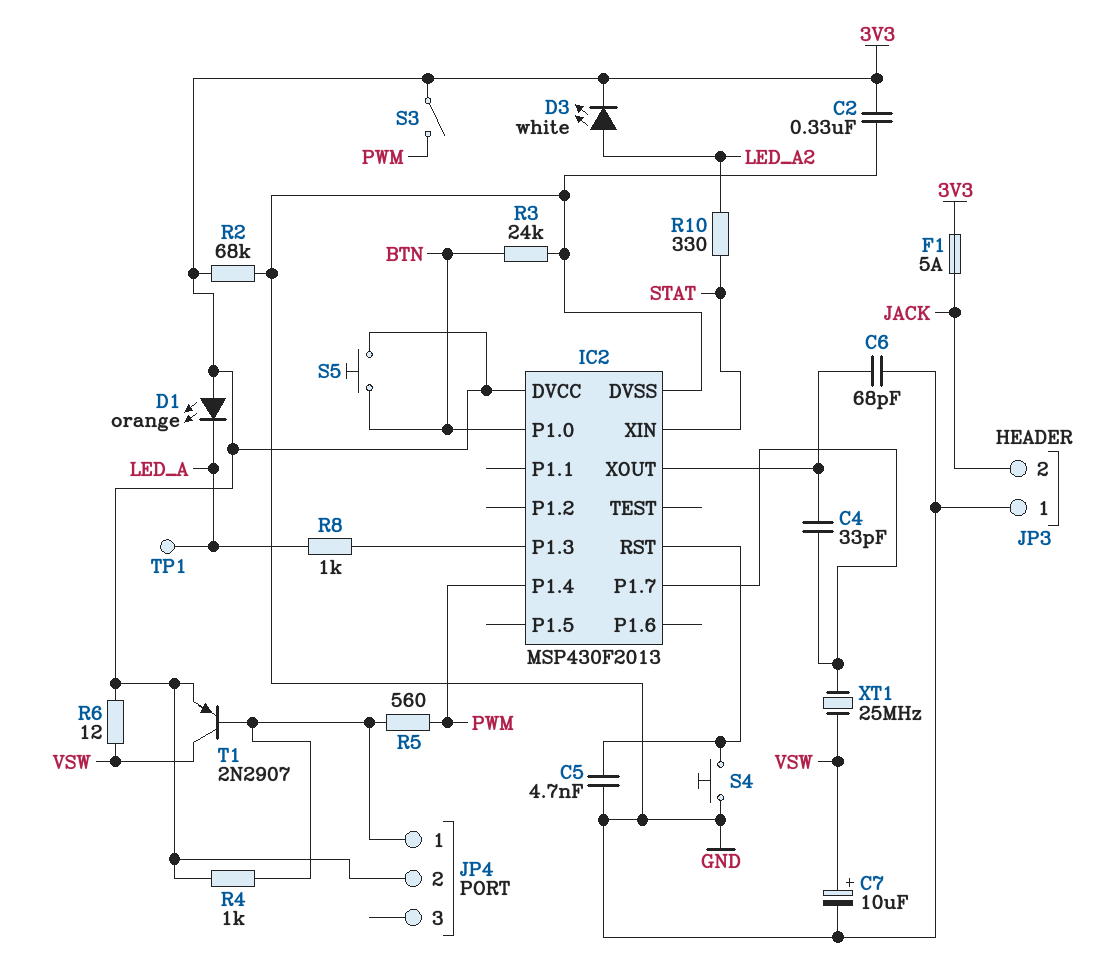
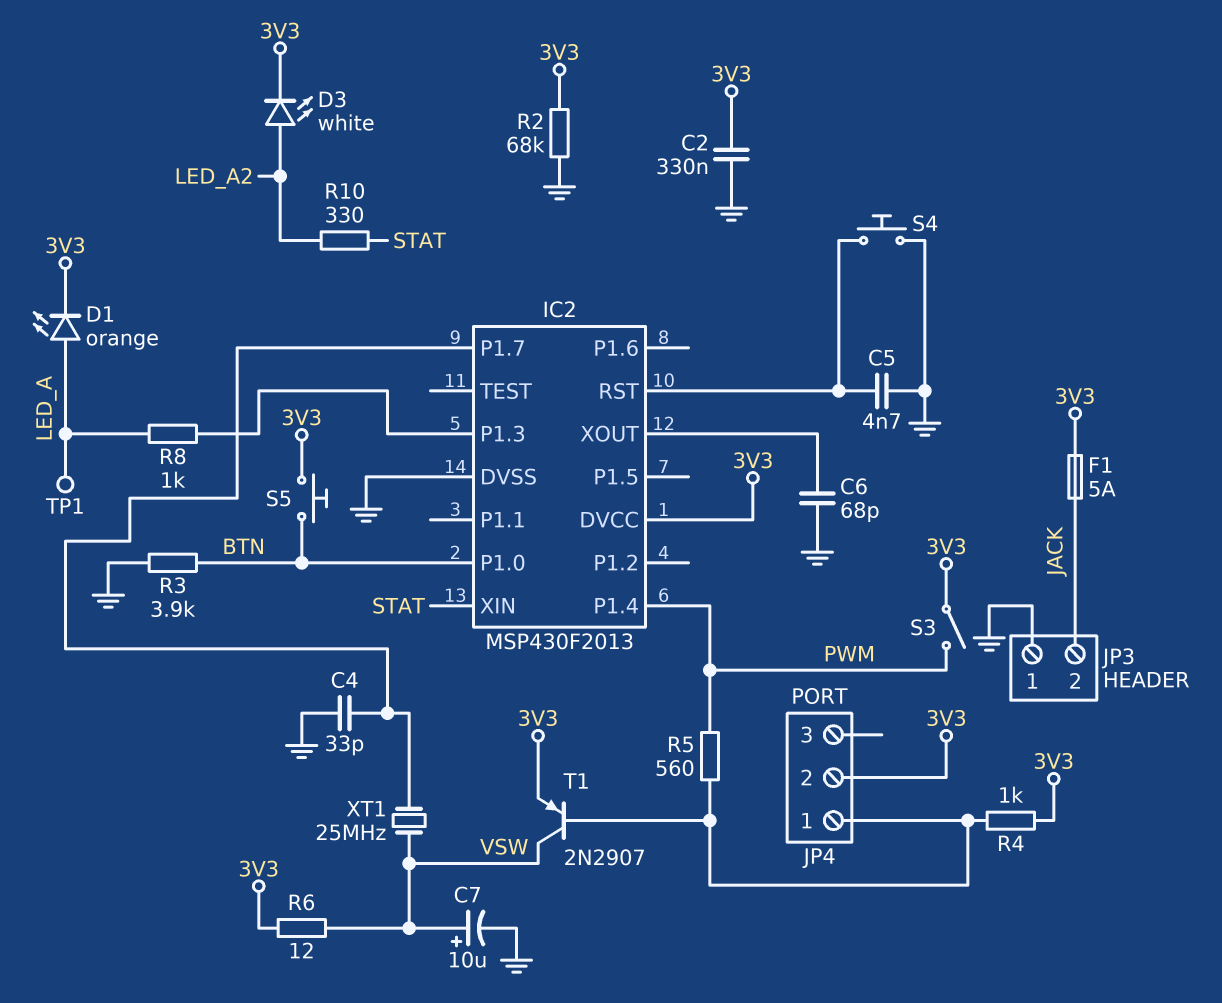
C4: 33pF (IC2/P1.7, IC2/XOUT) -> 33pF (GND, IC2/P1.7)
D1: LED orange (A 3V3, K LED_A) -> LED orange (A LED_A, K 3V3)
R3: 24k (BTN, GND) -> 3.9k (BTN, GND)

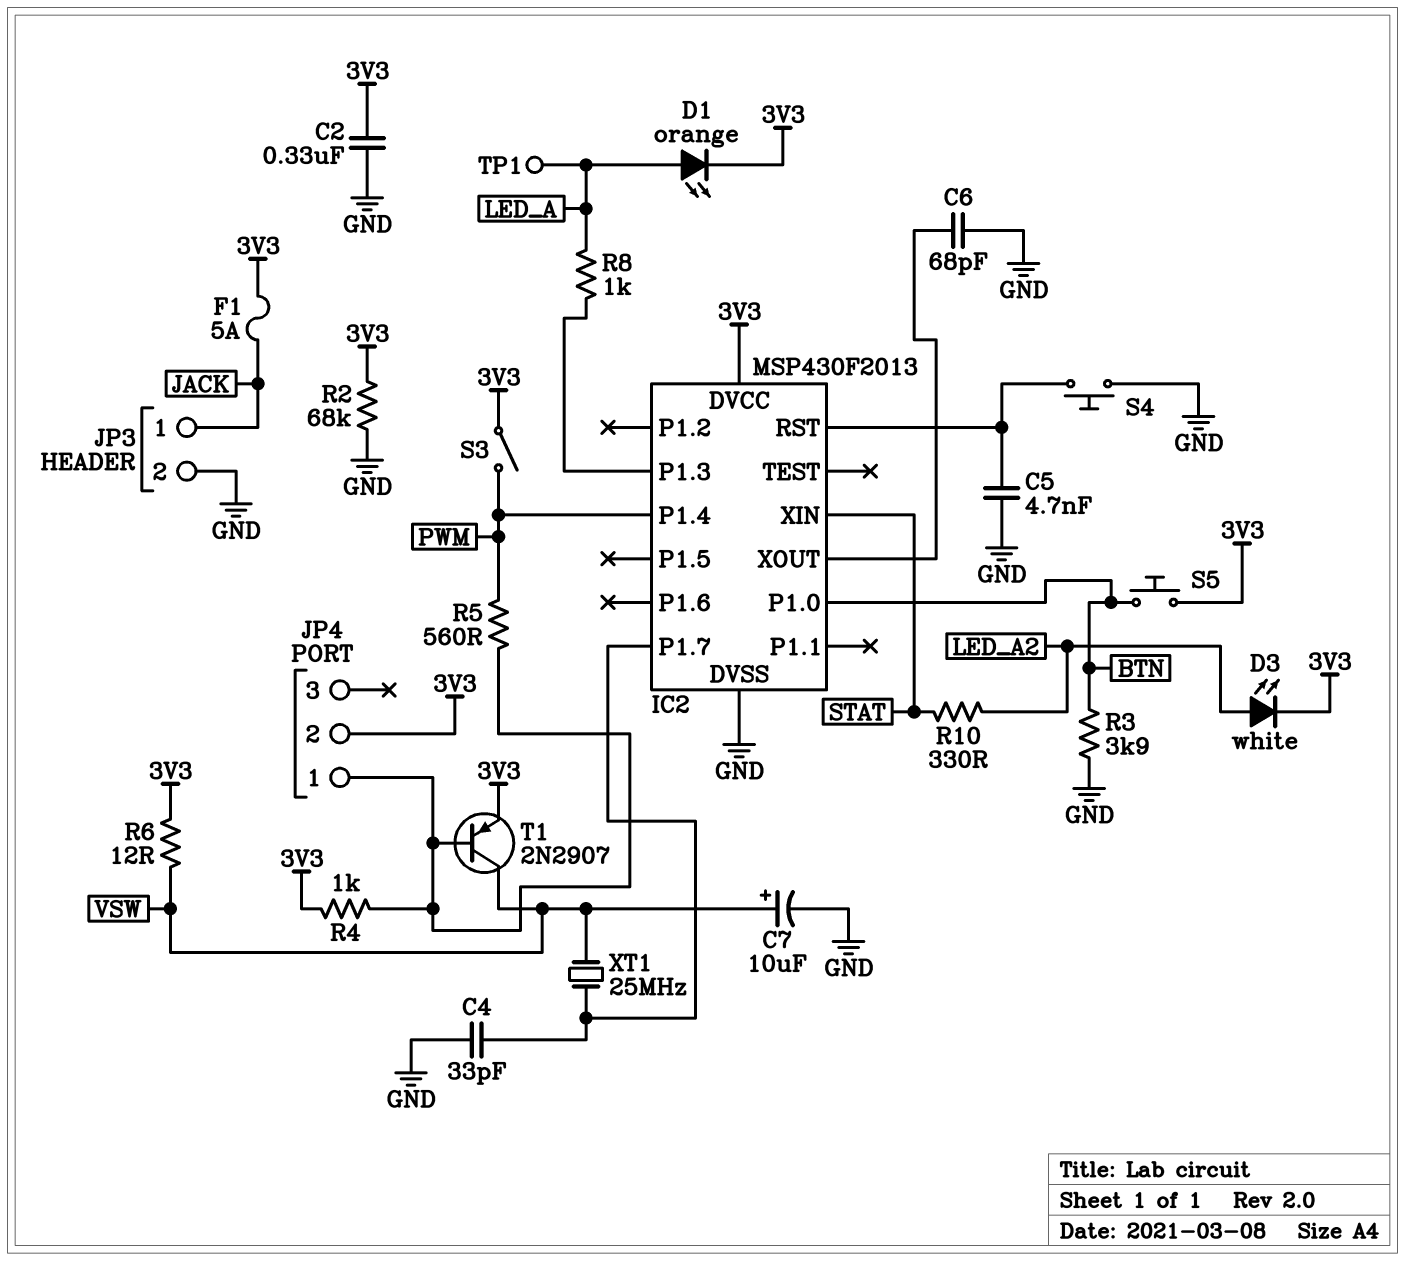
JP3 pin 1: GND -> JACK
JP3 pin 2: JACK -> GND

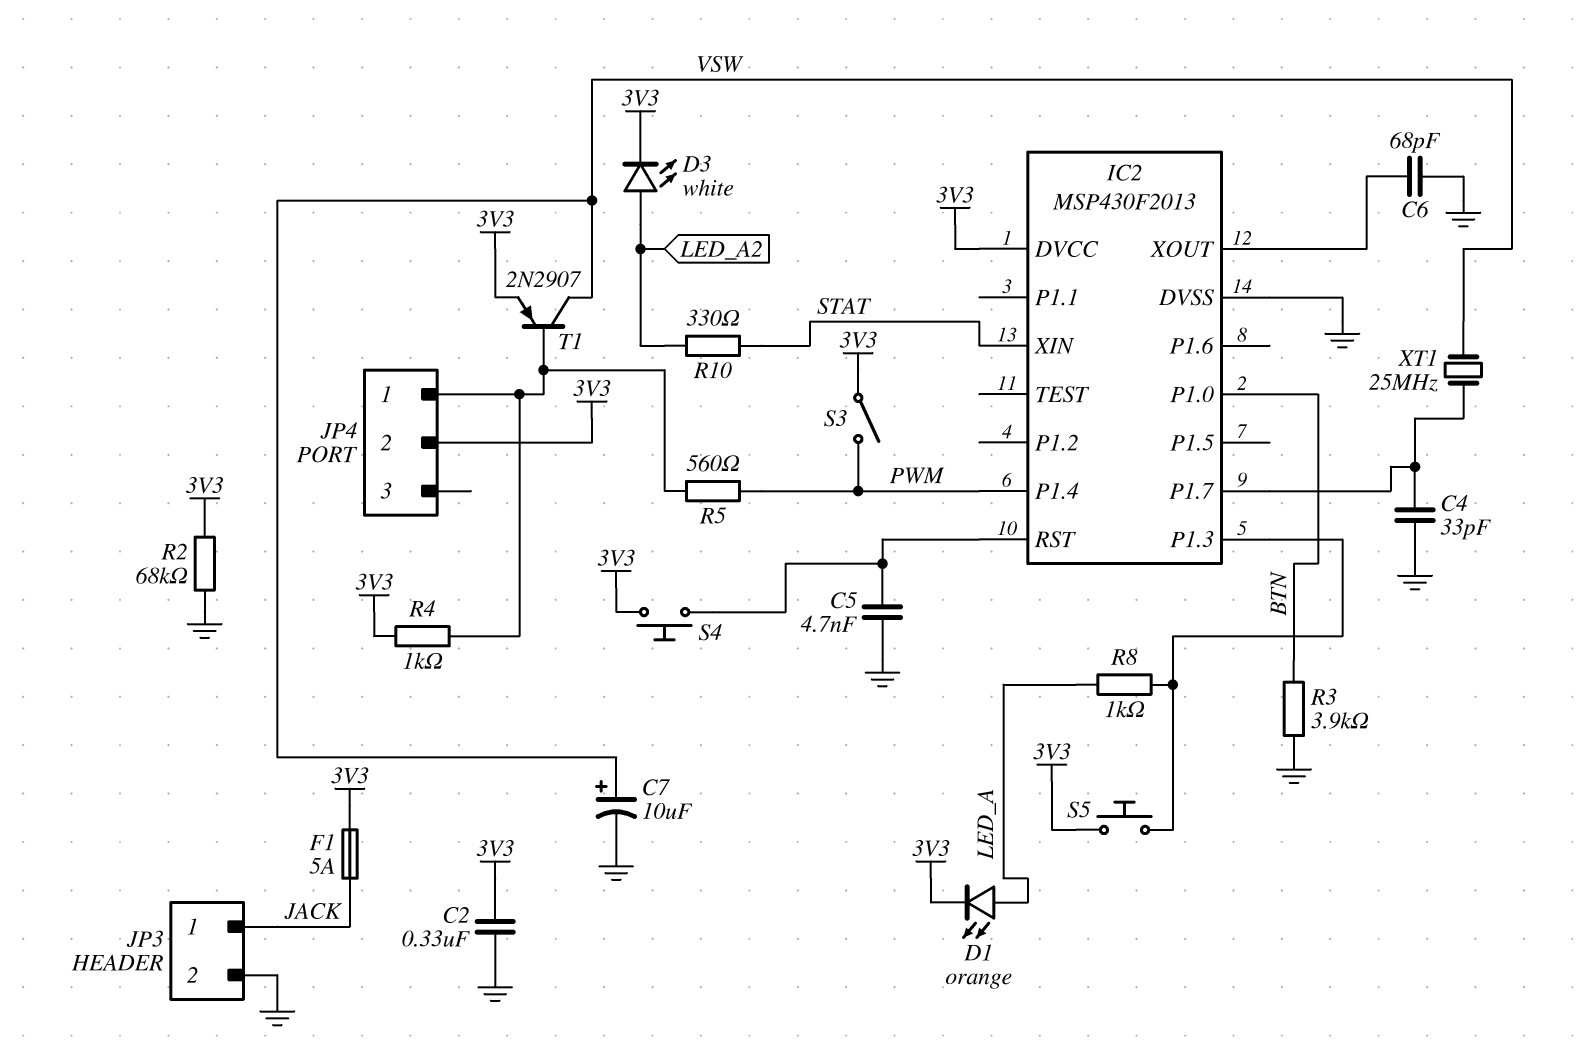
R6: 12 (3V3, VSW) -> none
S4: button (GND, IC2/RST) -> button (3V3, IC2/RST)
S5: button (3V3, BTN) -> button (3V3, IC2/P1.3)
TP1: test point (LED_A) -> none

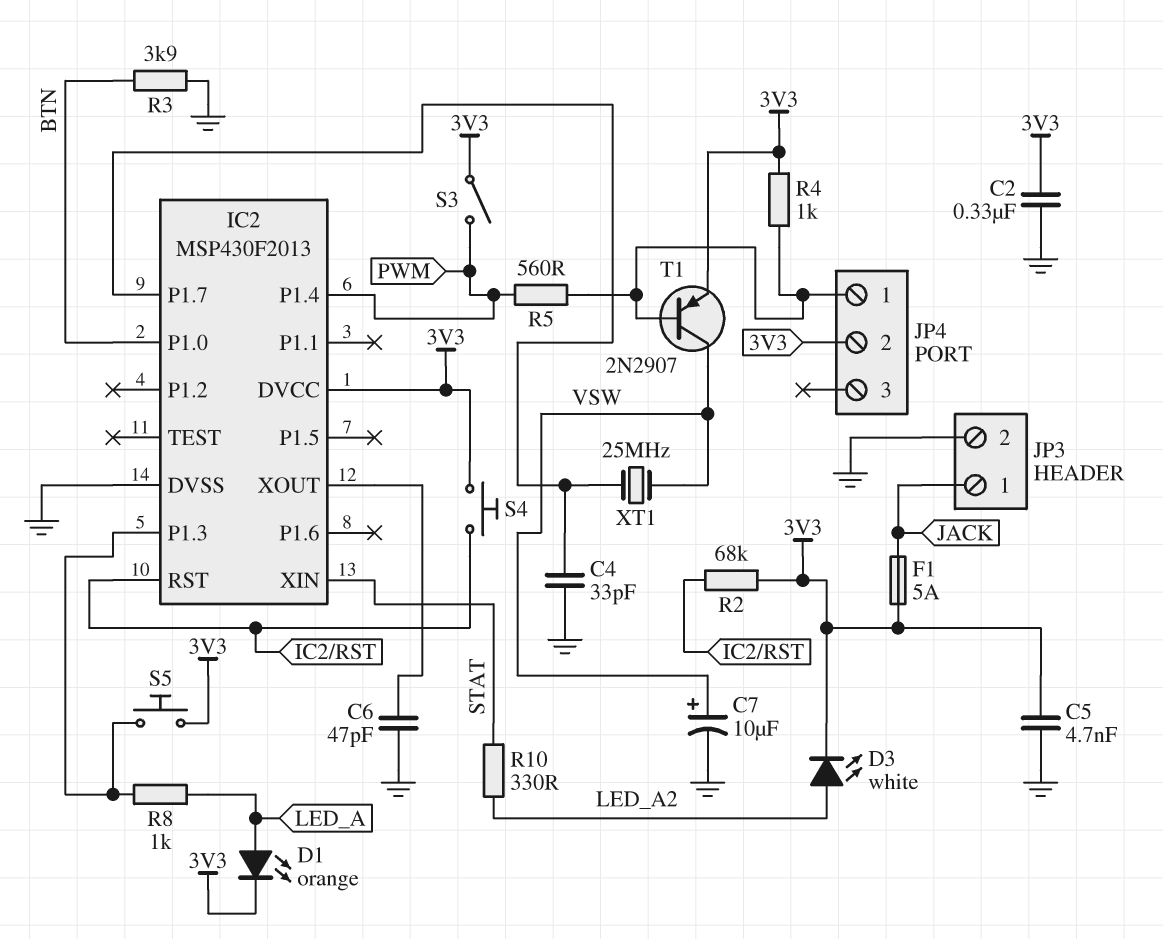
C5: 4.7nF (GND, IC2/RST) -> 4.7nF (3V3, GND)
C6: 68pF (GND, IC2/XOUT) -> 47pF (GND, IC2/XOUT)
R2: 68k (3V3, GND) -> 68k (3V3, IC2/RST)

